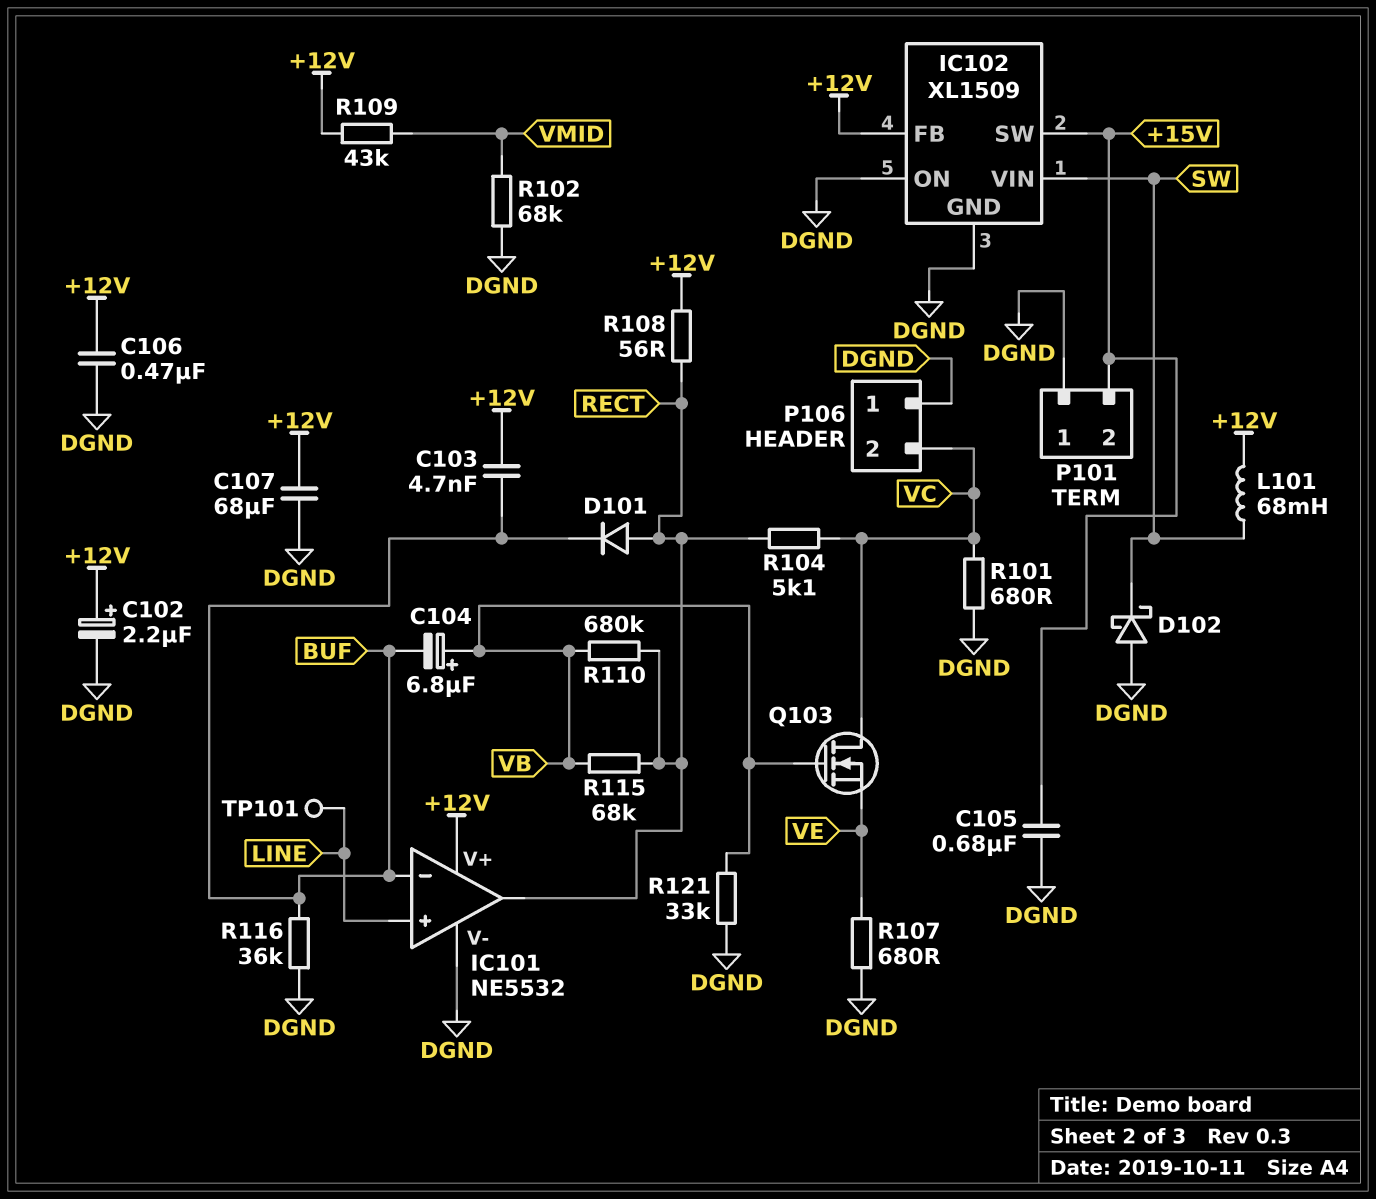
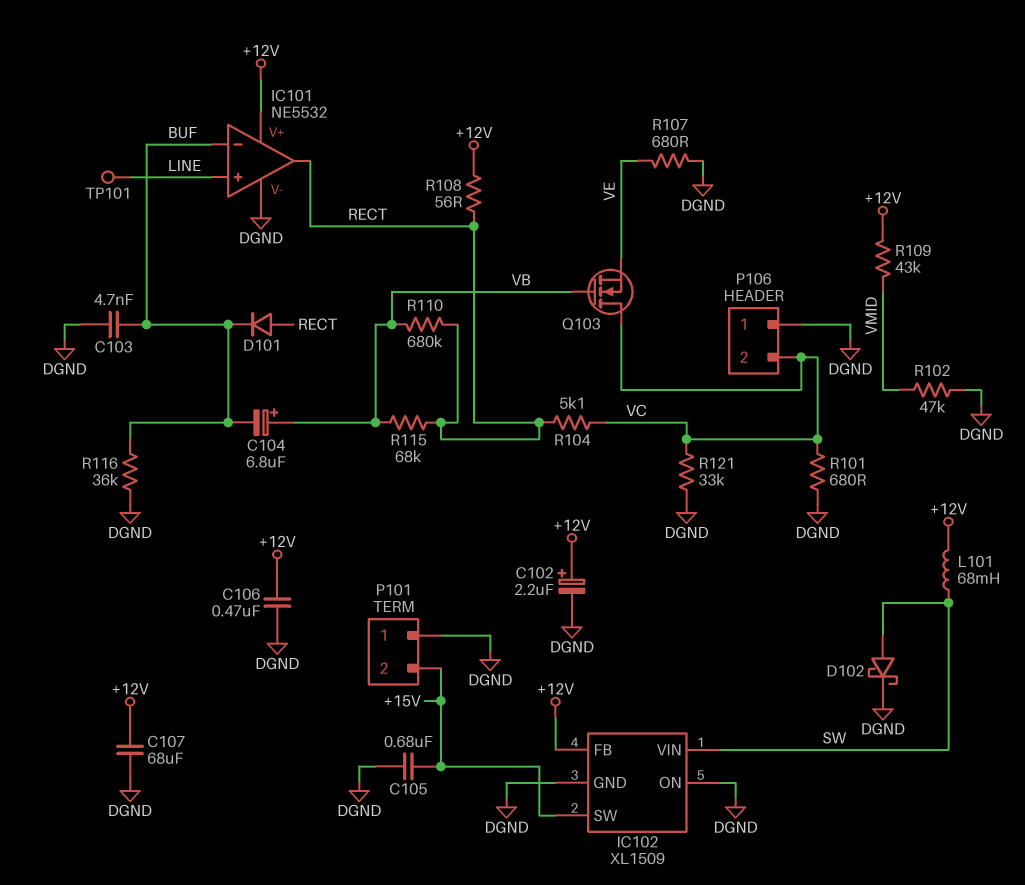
C103: 4.7nF (+12V, BUF) -> 4.7nF (BUF, DGND)
D102: schottky (A DGND, K SW) -> schottky (A SW, K DGND)
R102: 68k (DGND, VMID) -> 47k (DGND, VMID)
R121: 33k (DGND, VB) -> 33k (DGND, VC)

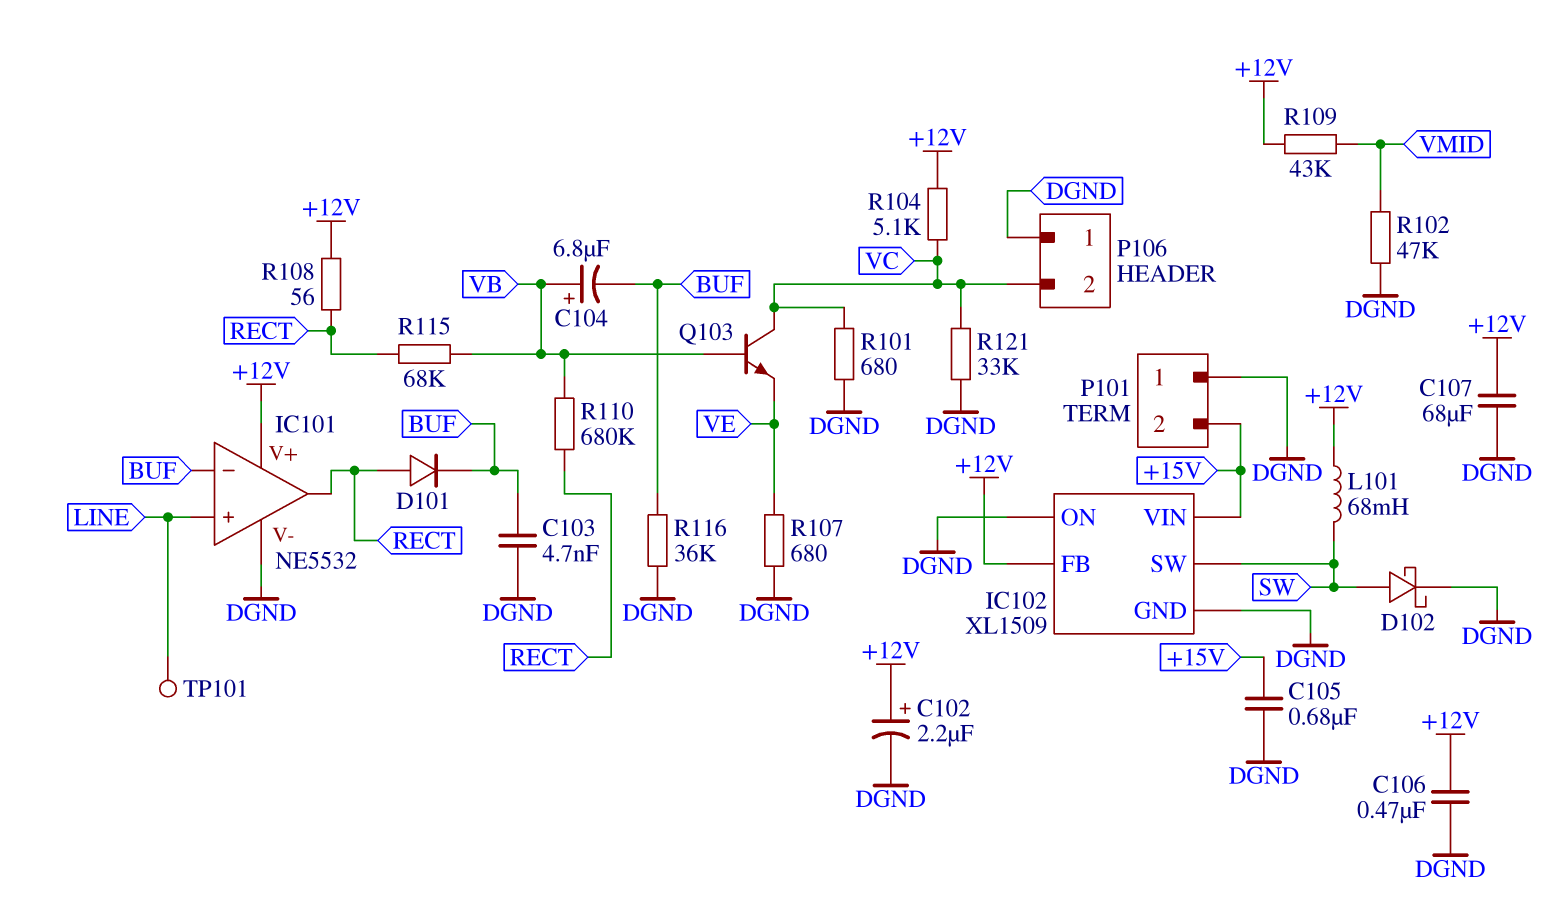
IC102 pin SW: +15V -> SW
IC102 pin VIN: SW -> +15V
Q103: NMOS (G VB, D VC, S VE) -> NPN (B VB, C VC, E VE)
R104: 5.1k (RECT, VC) -> 5.1k (+12V, VC)

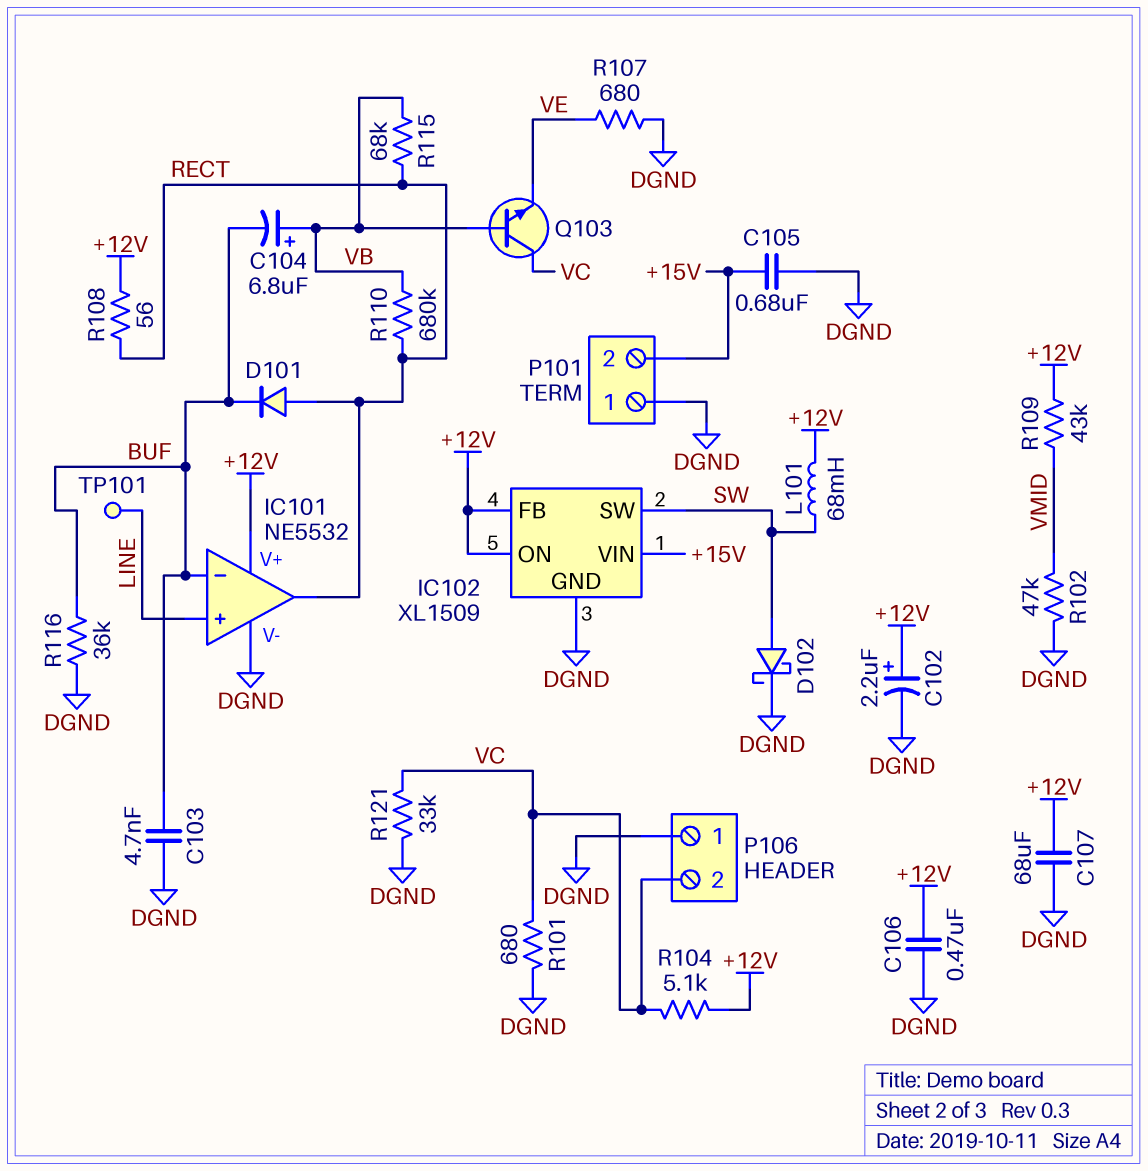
IC102 pin ON: DGND -> +12V

